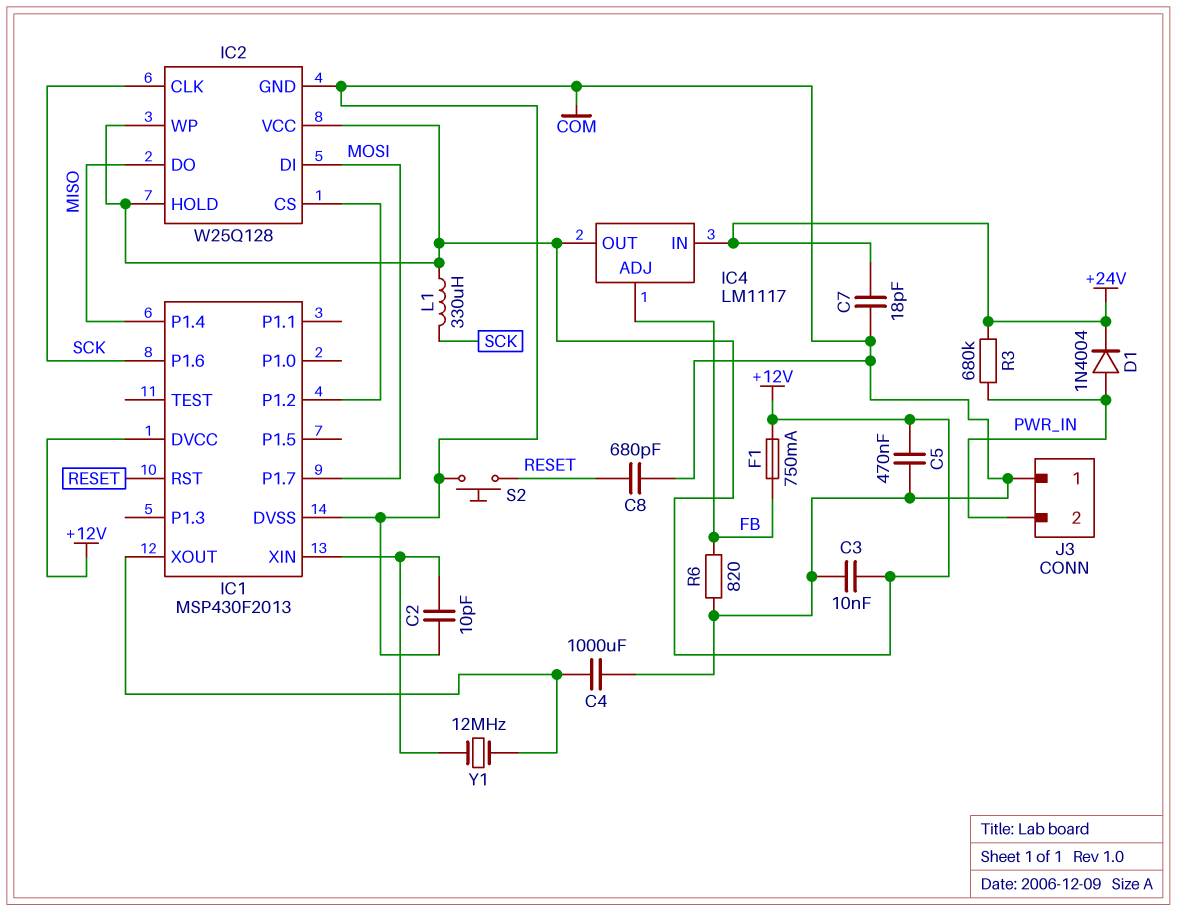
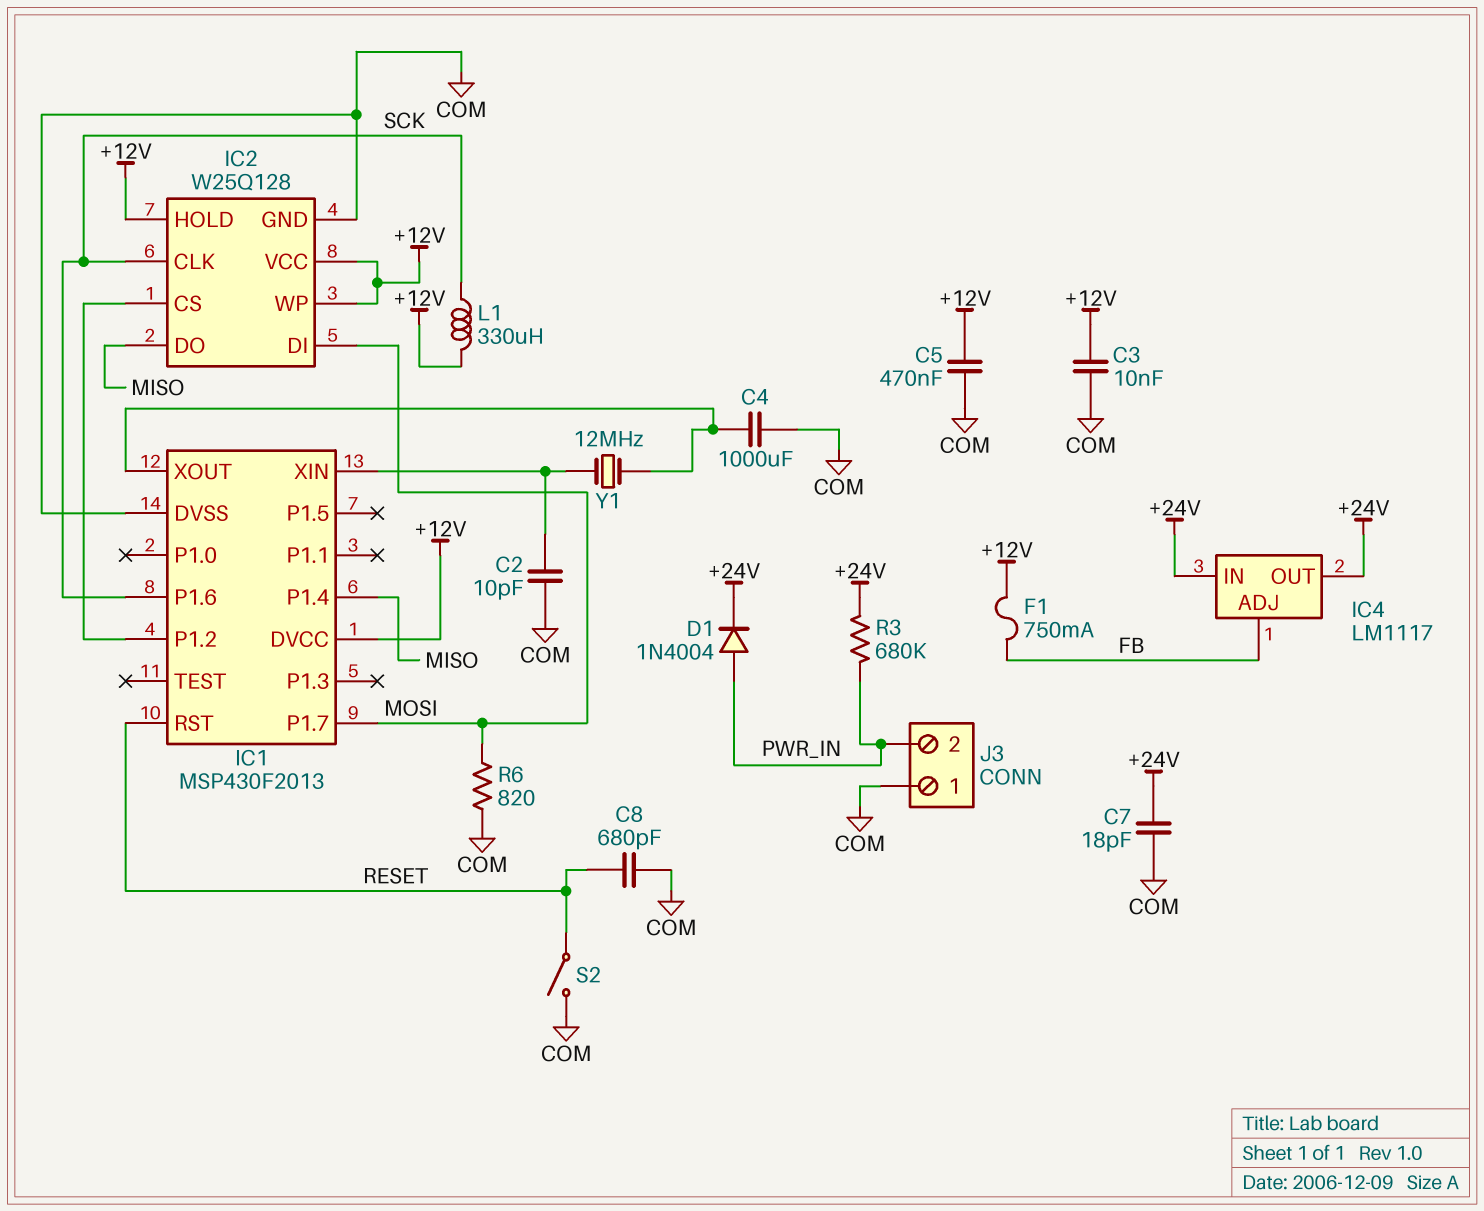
IC4 pin OUT: +12V -> +24V
R6: 820 (COM, FB) -> 820 (COM, MOSI)
S2: button (COM, RESET) -> switch (COM, RESET)

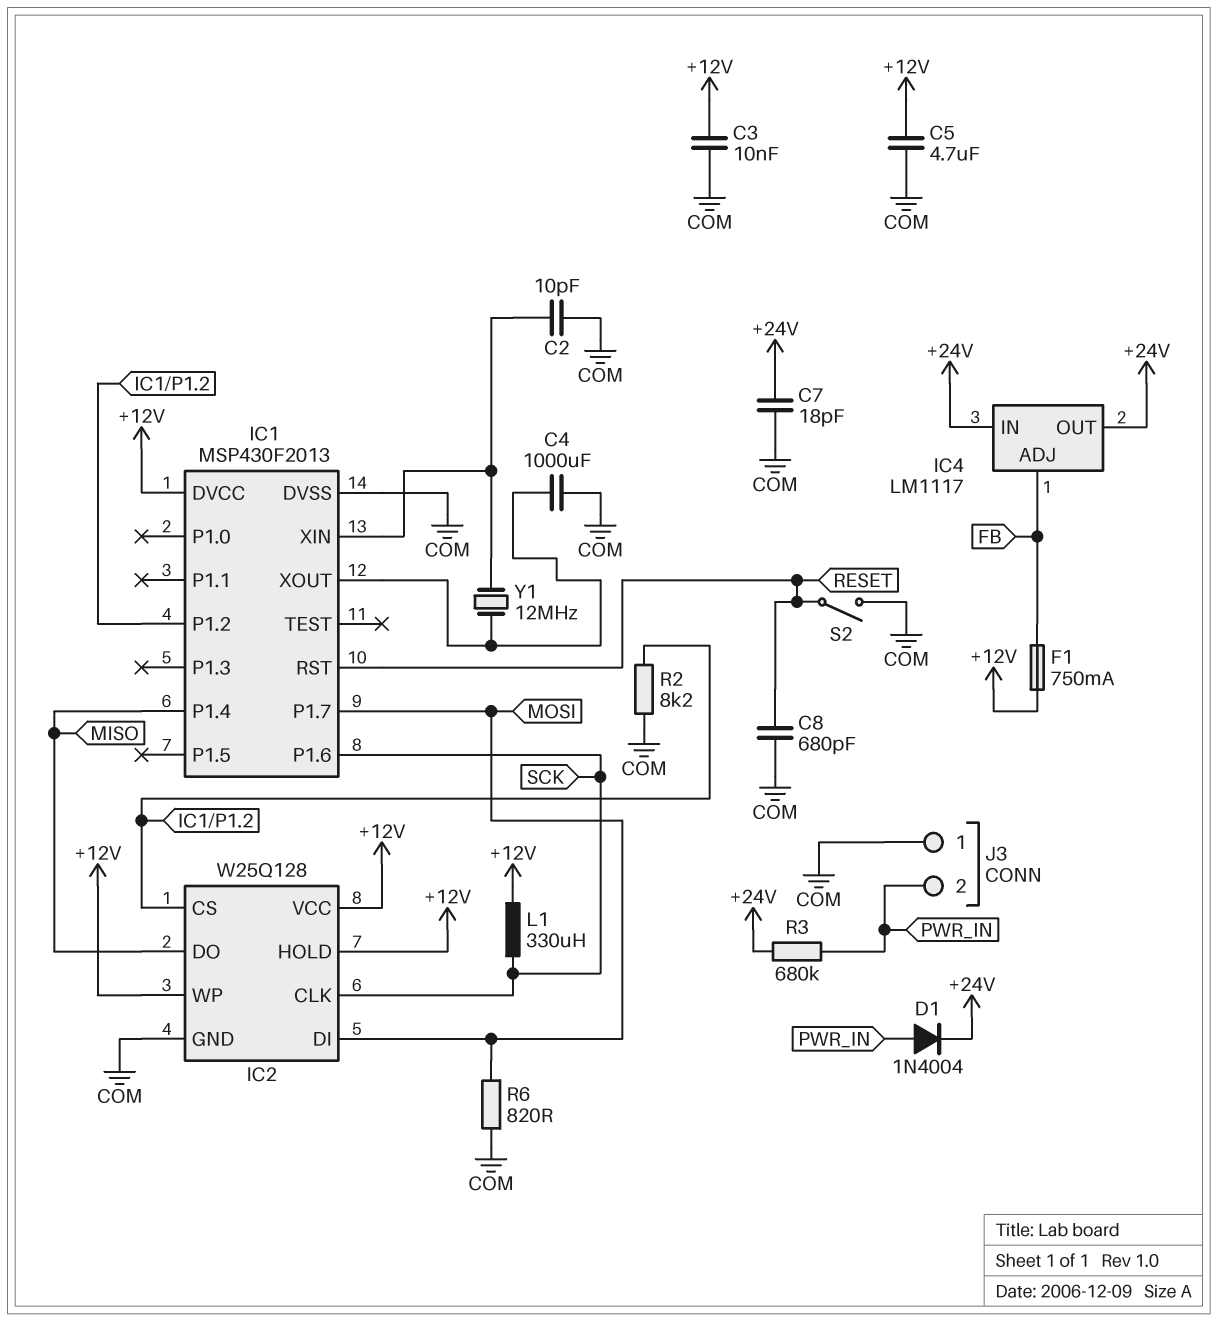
C5: 470nF (+12V, COM) -> 4.7uF (+12V, COM)
R2: none -> 8.2k (COM, IC1/P1.2)

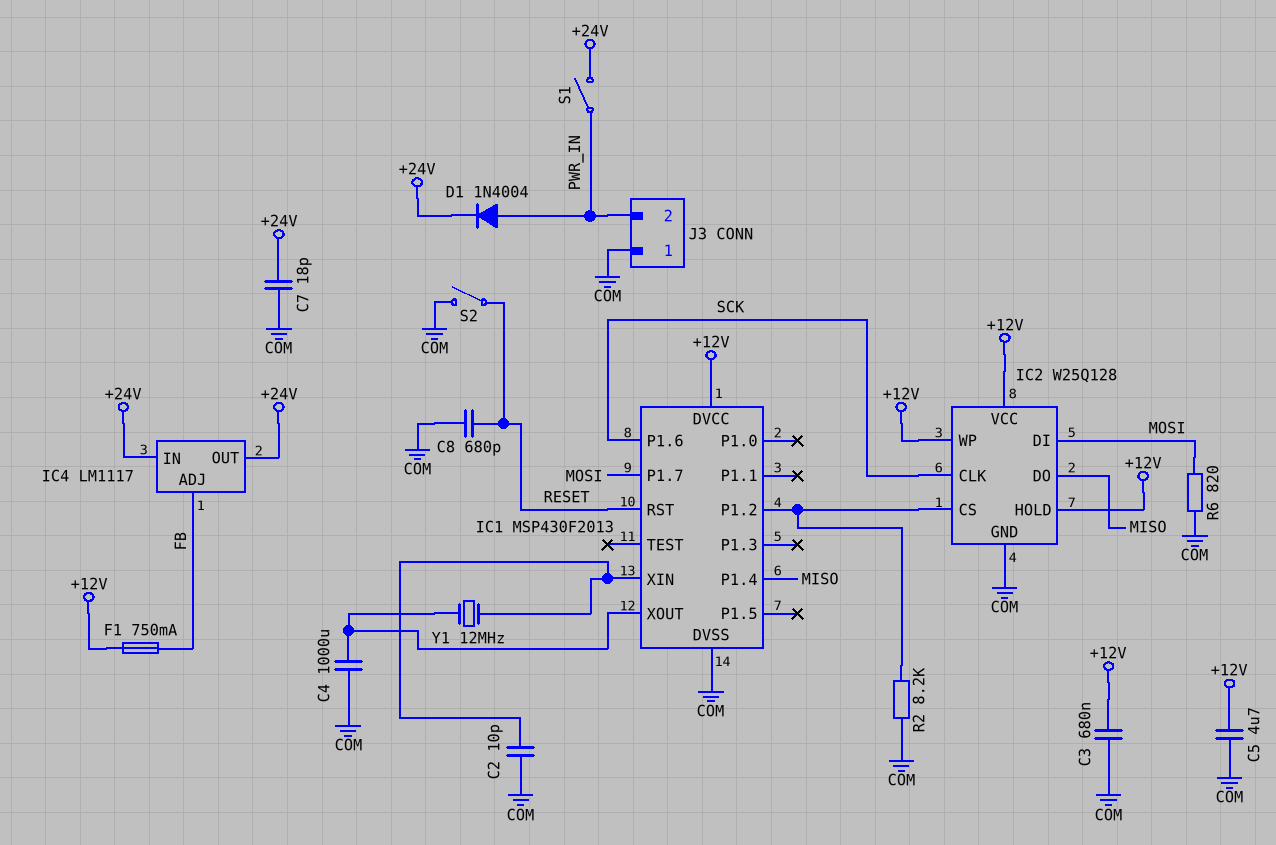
C3: 10nF (+12V, COM) -> 680nF (+12V, COM)
L1: 330uH (+12V, SCK) -> none
R3: 680k (+24V, PWR_IN) -> none
S1: none -> switch (+24V, PWR_IN)

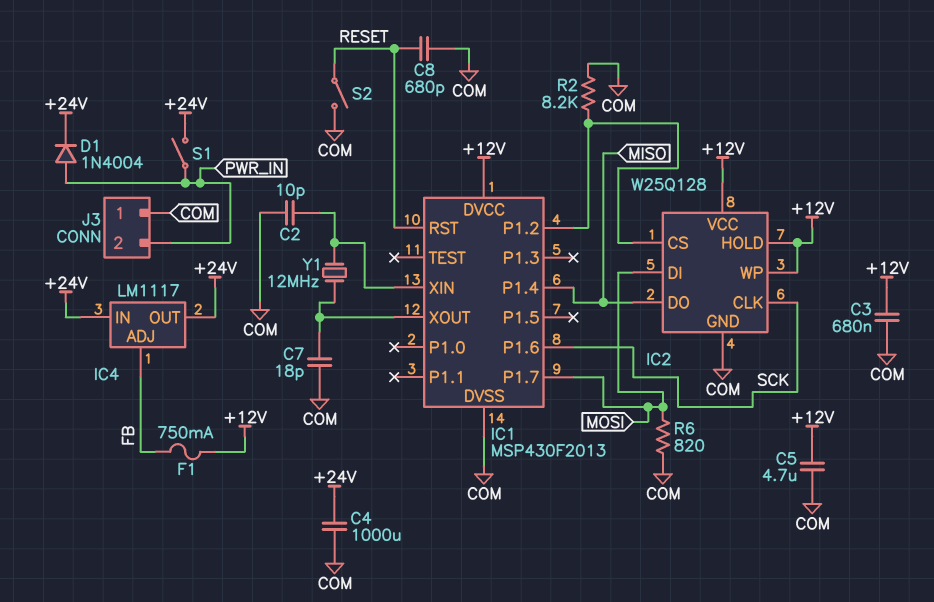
C4: 1000uF (COM, IC1/XOUT) -> 1000uF (+24V, COM)
C7: 18pF (+24V, COM) -> 18pF (COM, IC1/XOUT)

